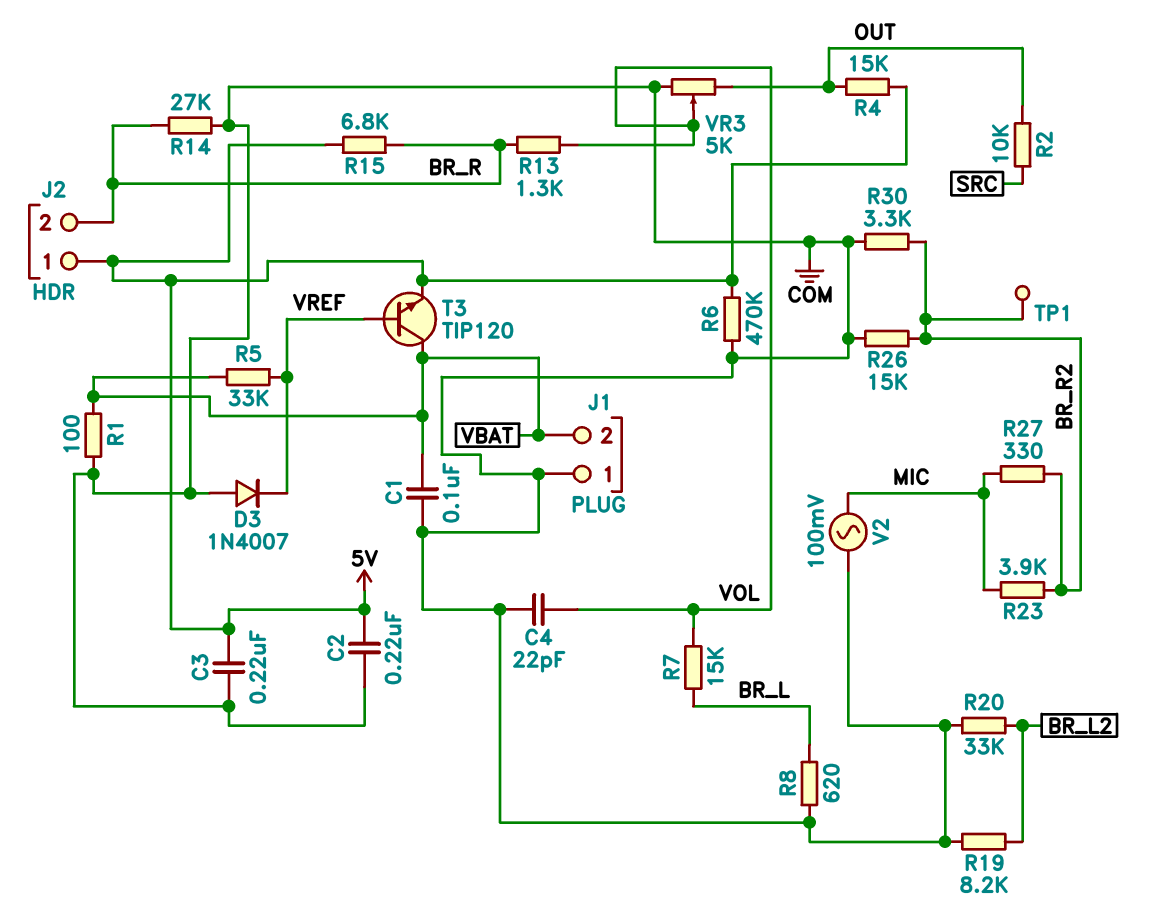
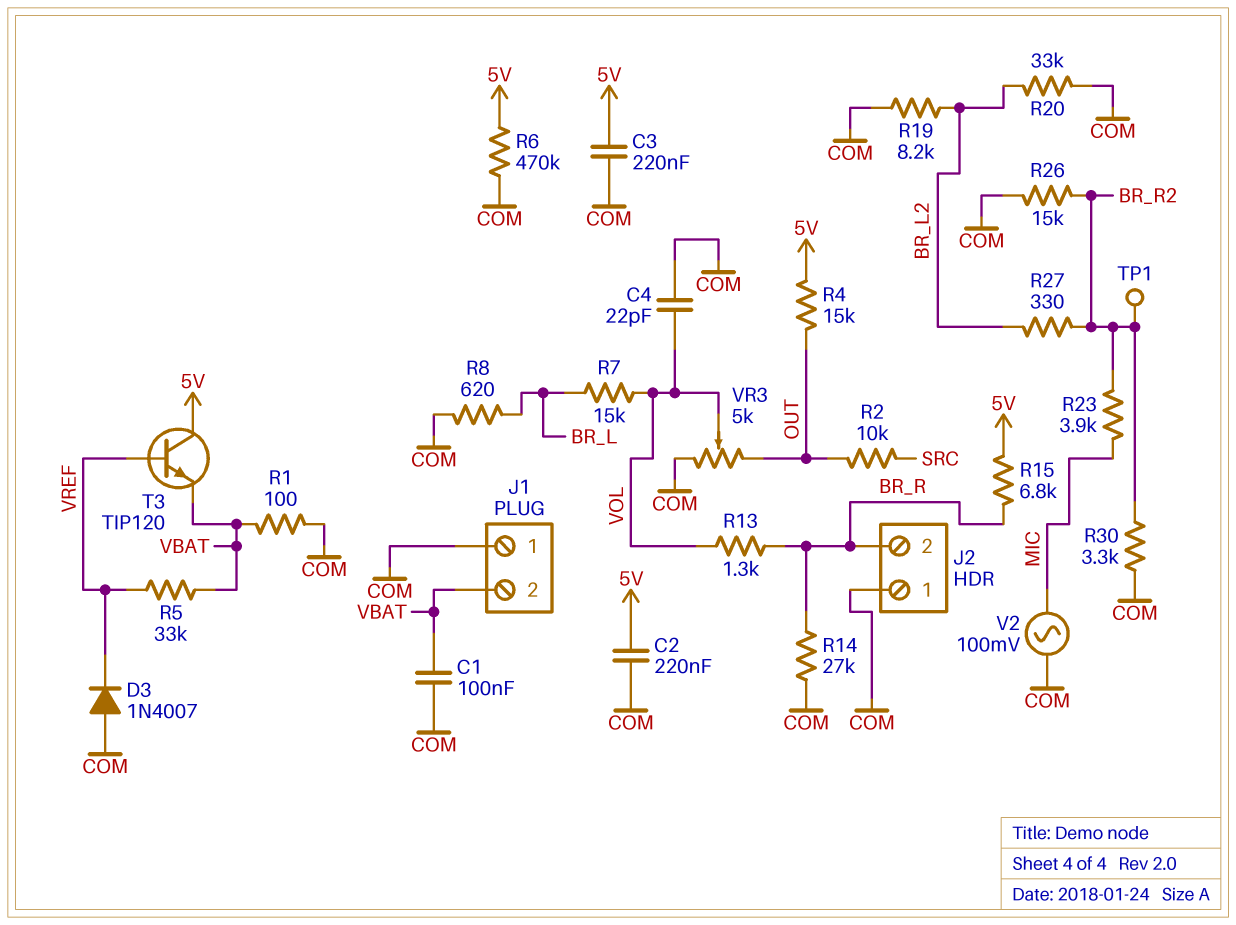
J2 pin 1: 5V -> COM
R27: 330 (BR_R2, MIC) -> 330 (BR_L2, BR_R2)
T3: NPN TIP120 (B VREF, C VBAT, E 5V) -> NPN TIP120 (B VREF, C 5V, E VBAT)

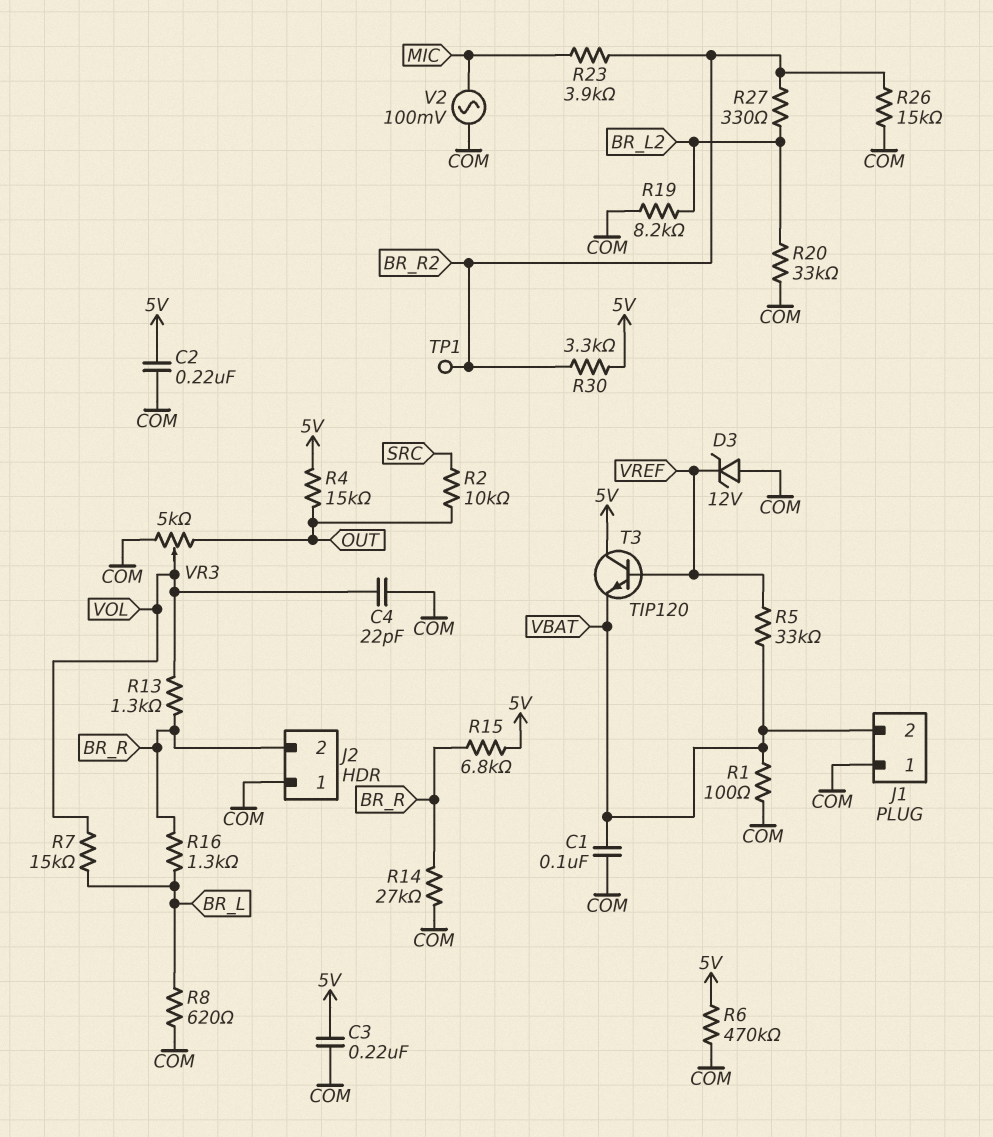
D3: diode 1N4007 (A COM, K VREF) -> zener 12V (A COM, K VREF)
R16: none -> 1.3k (BR_L, BR_R)
R30: 3.3k (BR_R2, COM) -> 3.3k (5V, BR_R2)

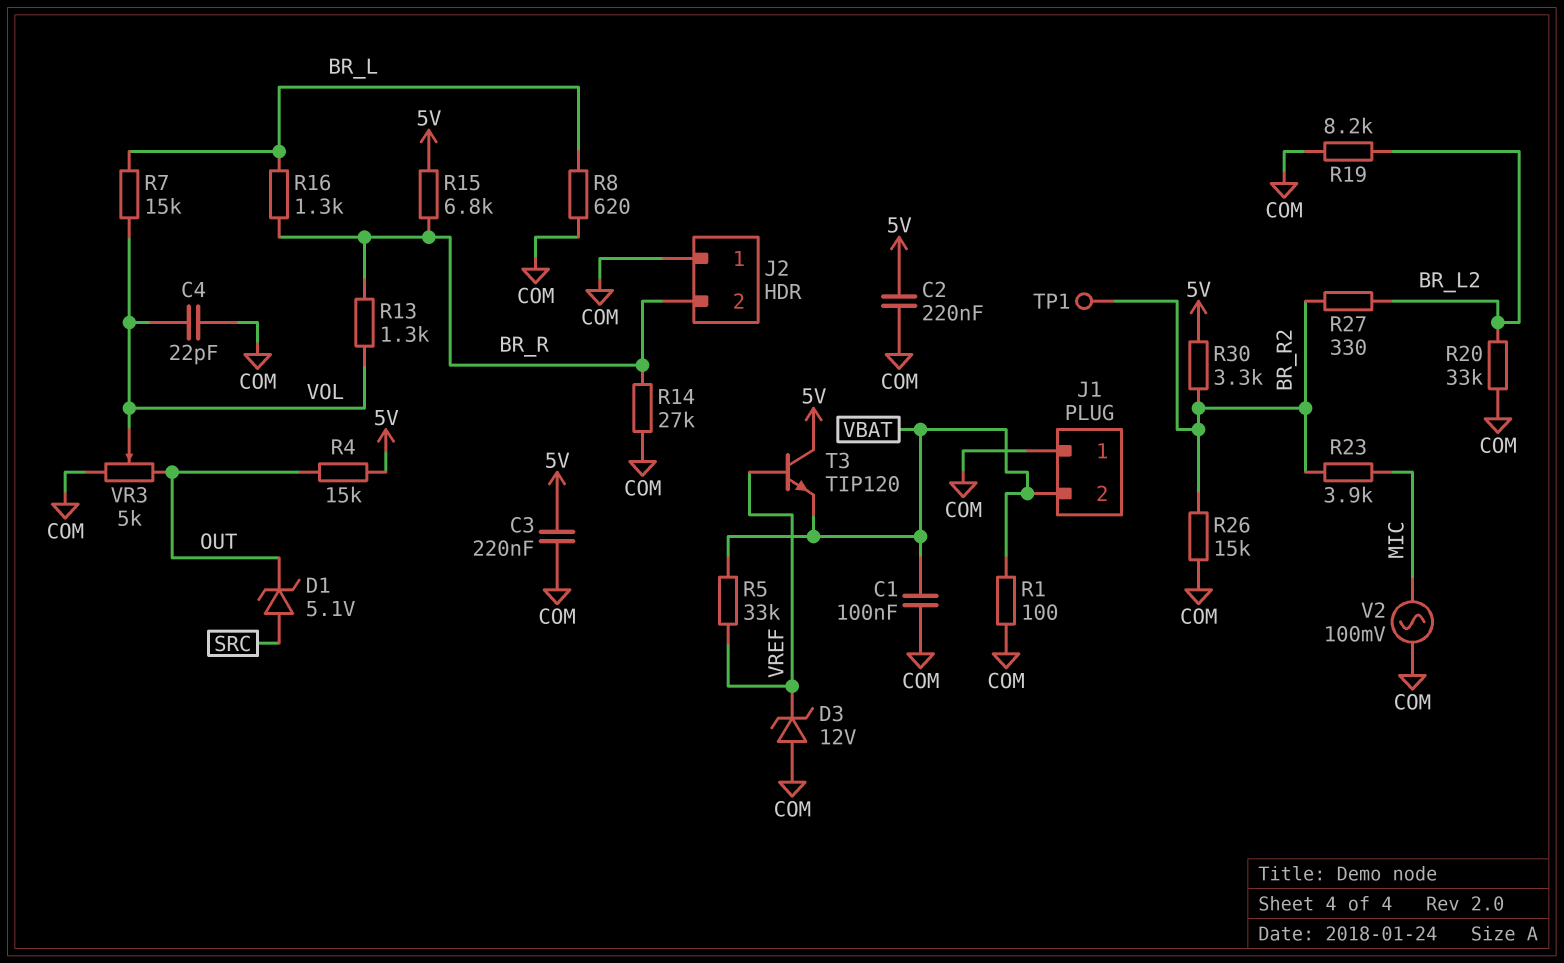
D1: none -> zener 5.1V (A SRC, K OUT)
R2: 10k (OUT, SRC) -> none
R6: 470k (5V, COM) -> none

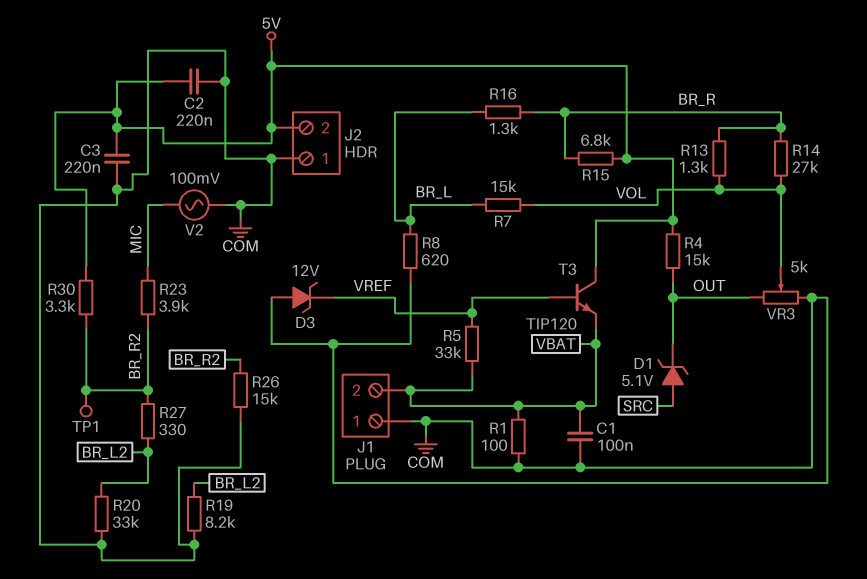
C4: 22pF (COM, VOL) -> none
J2 pin 2: BR_R -> 5V
R14: 27k (BR_R, COM) -> 27k (BR_R, VOL)

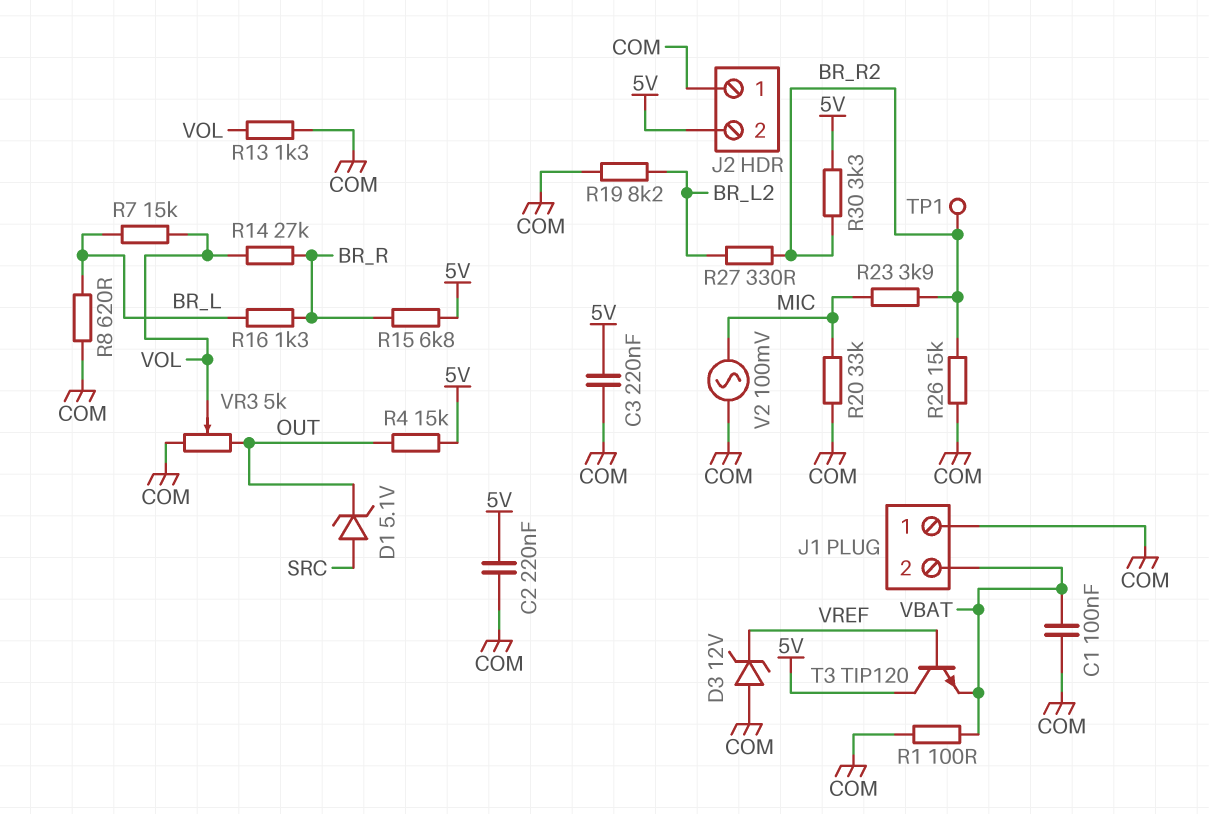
R5: 33k (VBAT, VREF) -> none
R13: 1.3k (BR_R, VOL) -> 1.3k (COM, VOL)
R20: 33k (BR_L2, COM) -> 33k (COM, MIC)

